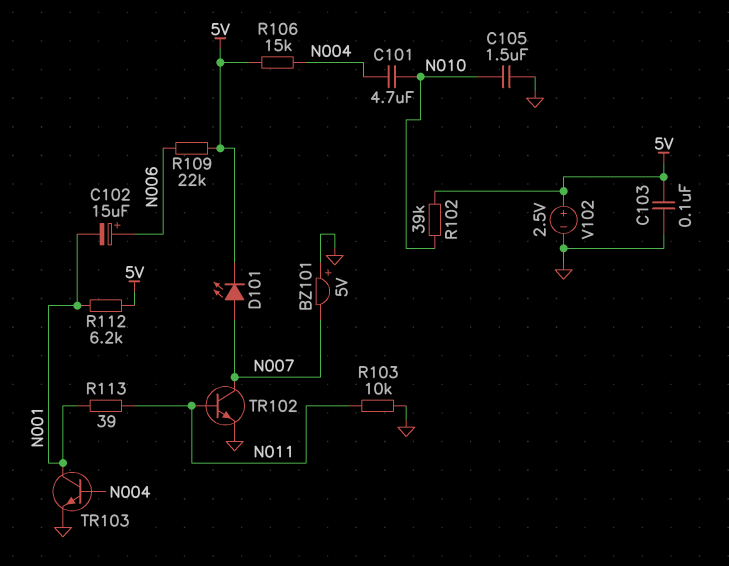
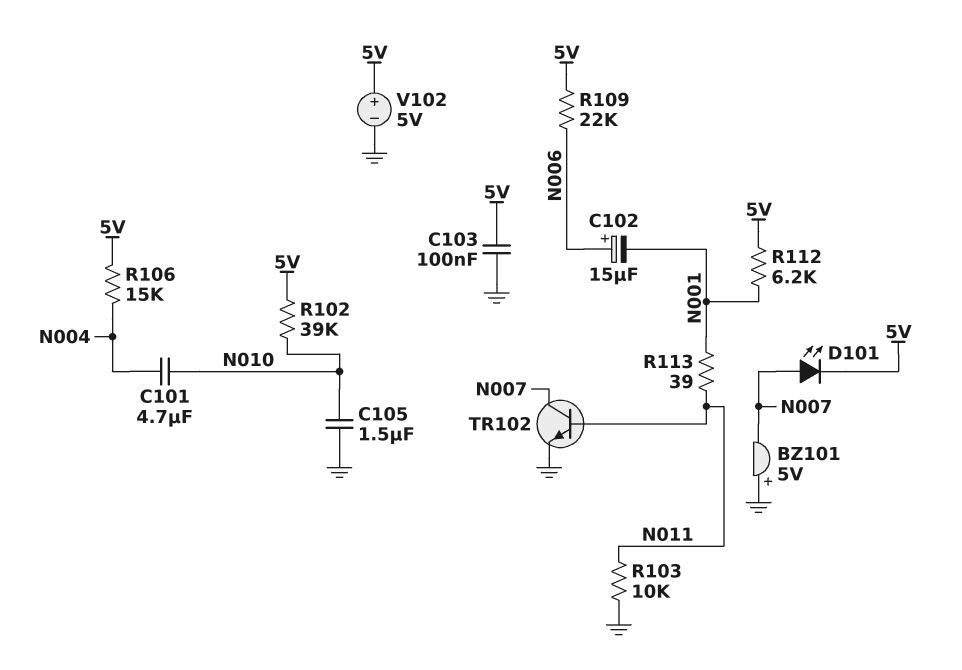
TR103: NPN (B N004, C N001, E GND) -> none
V102: 2.5V (plus 5V, minus GND) -> 5V (plus 5V, minus GND)

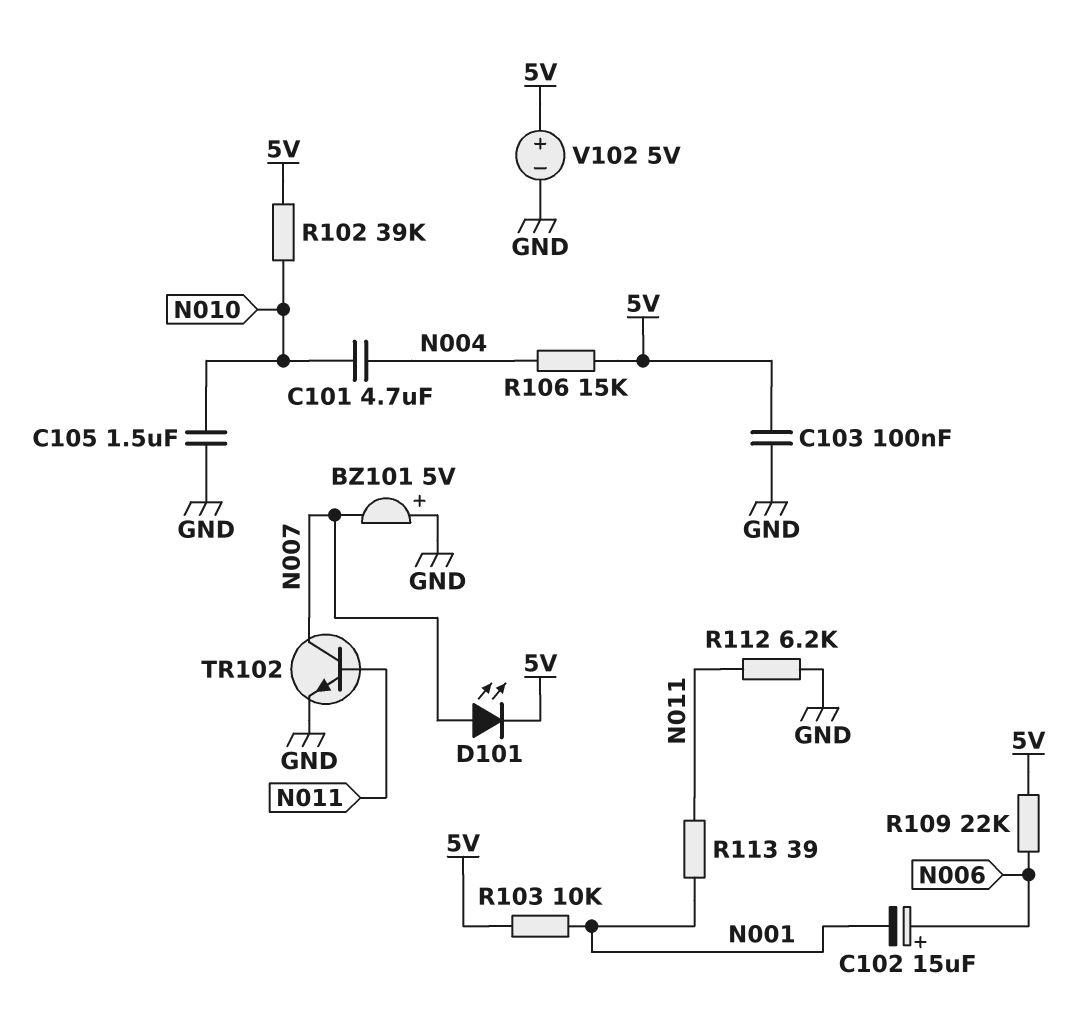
R103: 10k (GND, N011) -> 10k (5V, N001)
R112: 6.2k (5V, N001) -> 6.2k (GND, N011)

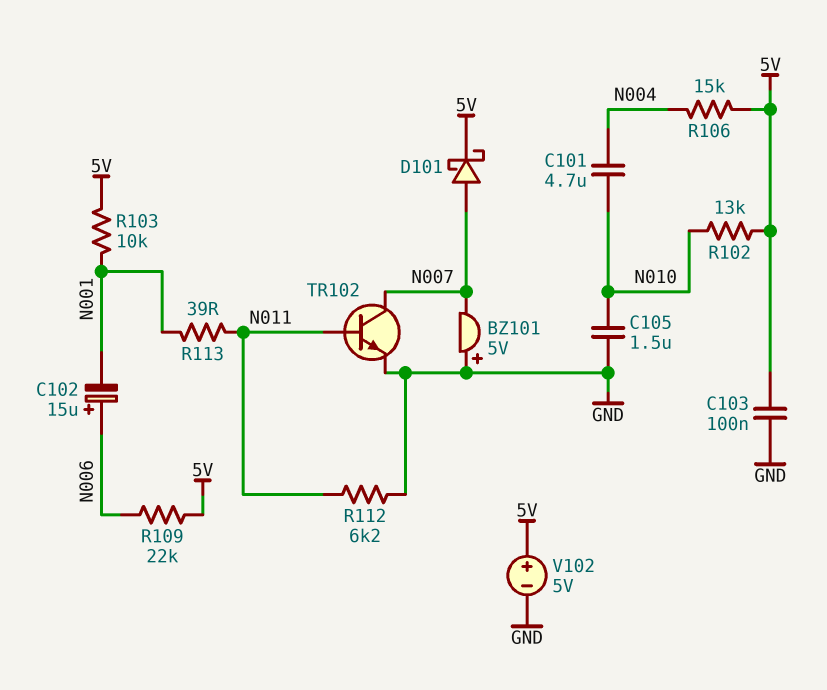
D101: LED (A N007, K 5V) -> schottky (A N007, K 5V)
R102: 39k (5V, N010) -> 13k (5V, N010)

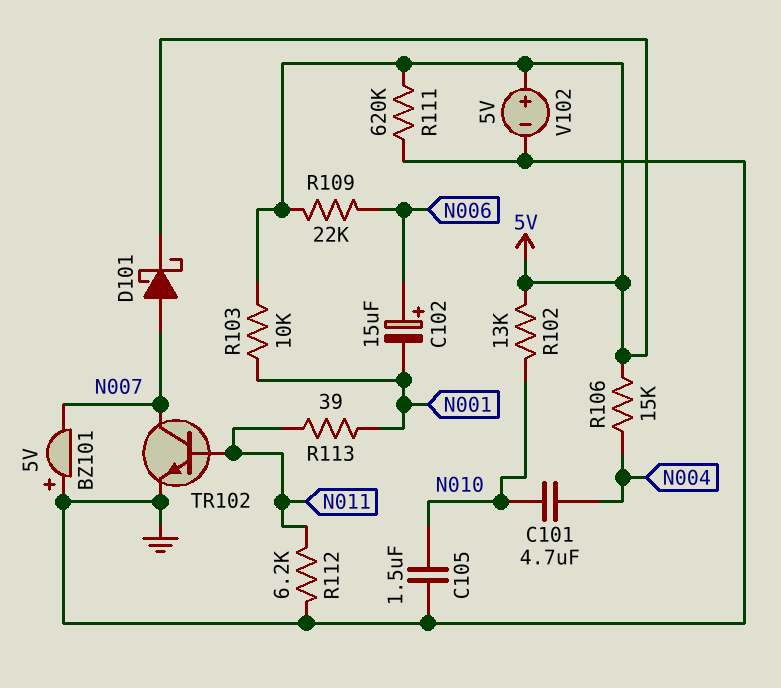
C103: 100nF (5V, GND) -> none
R111: none -> 620k (5V, GND)

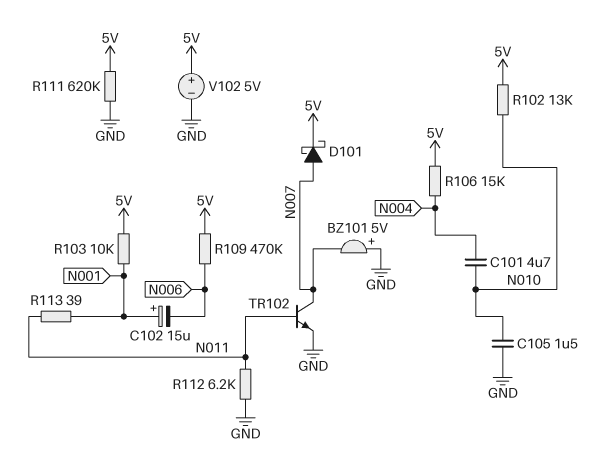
C102: 15uF (plus N006, minus N001) -> 15uF (plus N001, minus N006)
R109: 22k (5V, N006) -> 470k (5V, N006)

